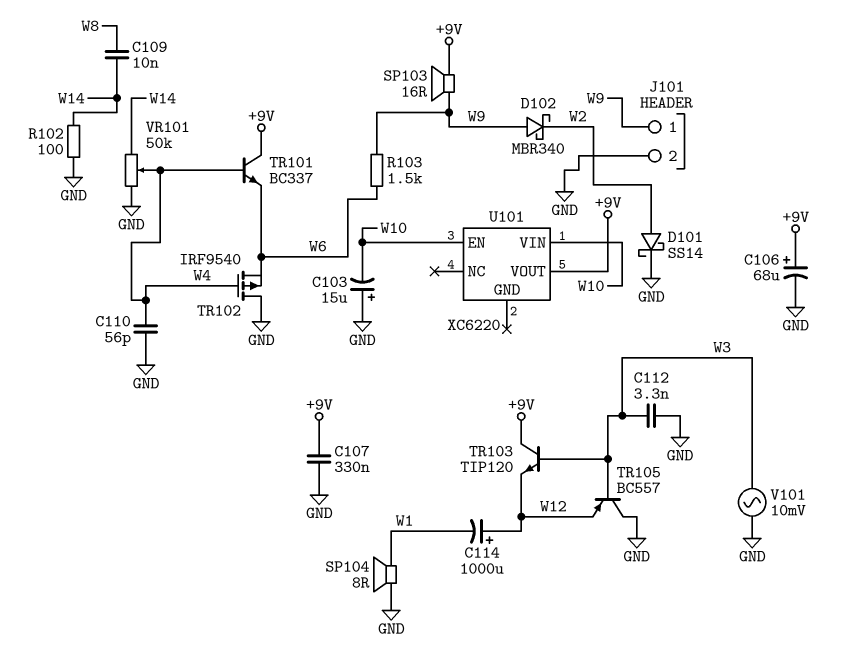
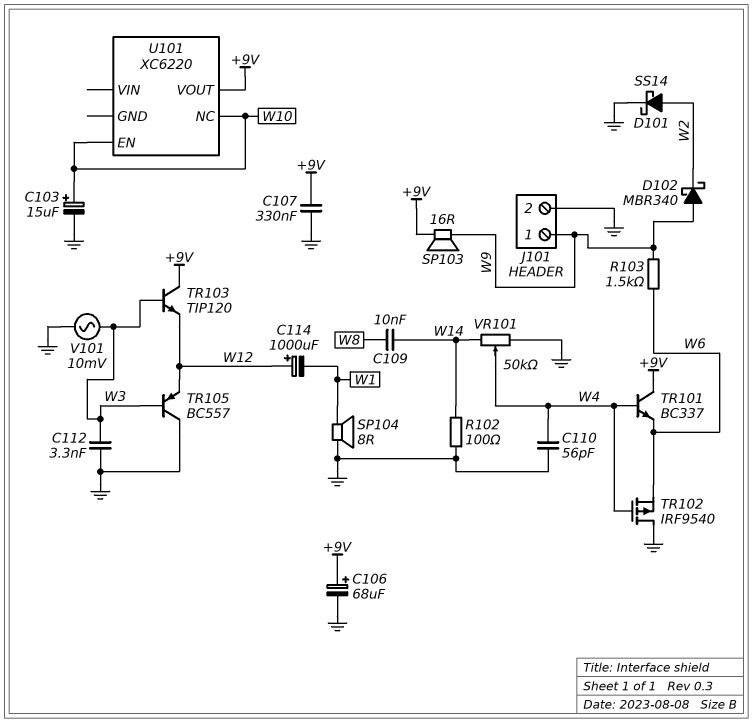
C103: 15uF (plus GND, minus W10) -> 15uF (plus W10, minus GND)
U101 pin NC: none -> W10
U101 pin VIN: W10 -> none

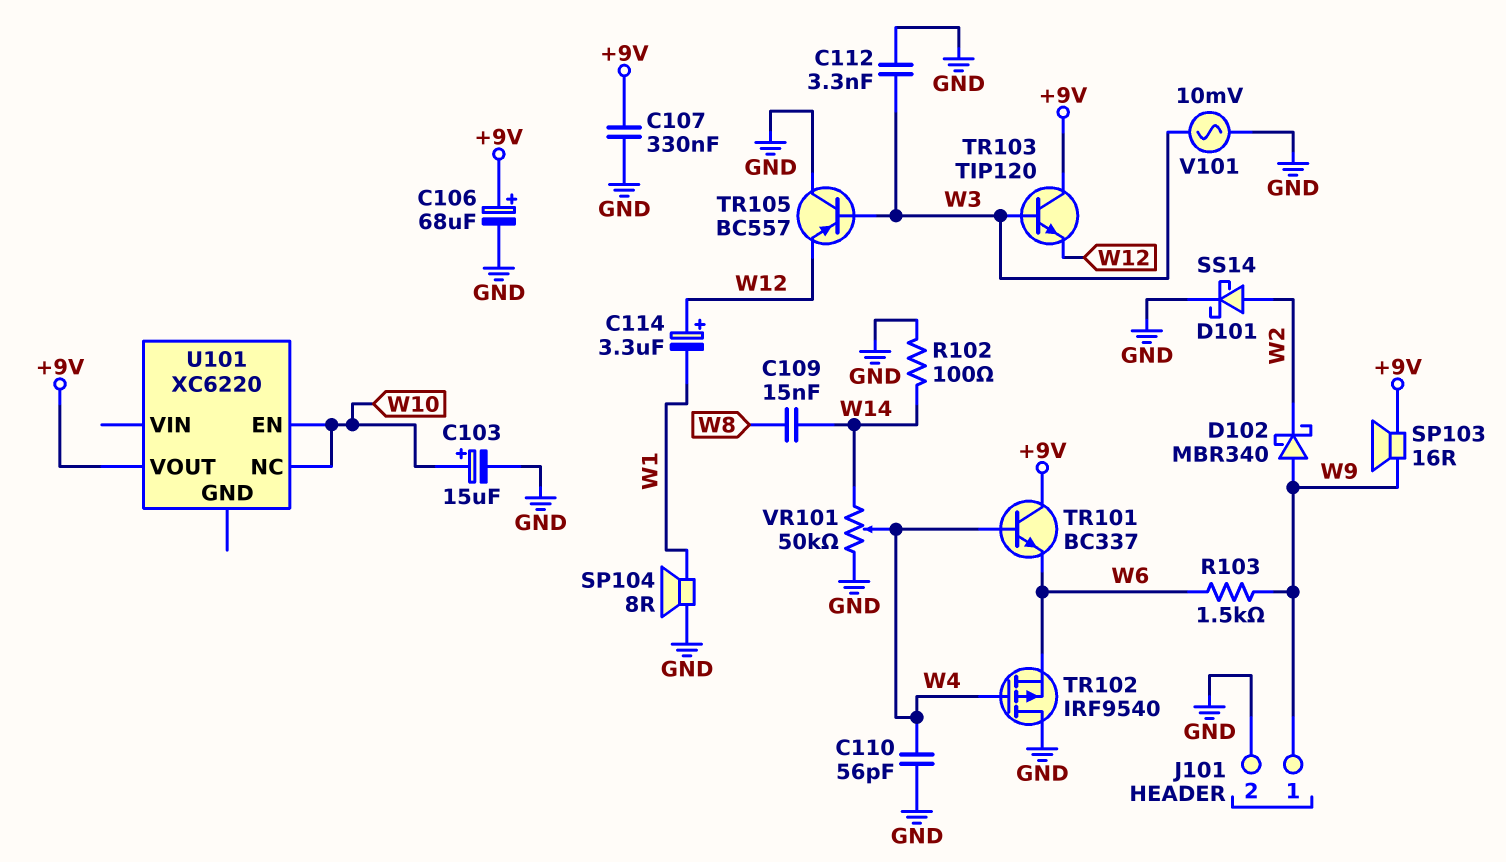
C109: 10nF (W8, W14) -> 15nF (W8, W14)
C114: 1000uF (plus W12, minus W1) -> 3.3uF (plus W12, minus W1)

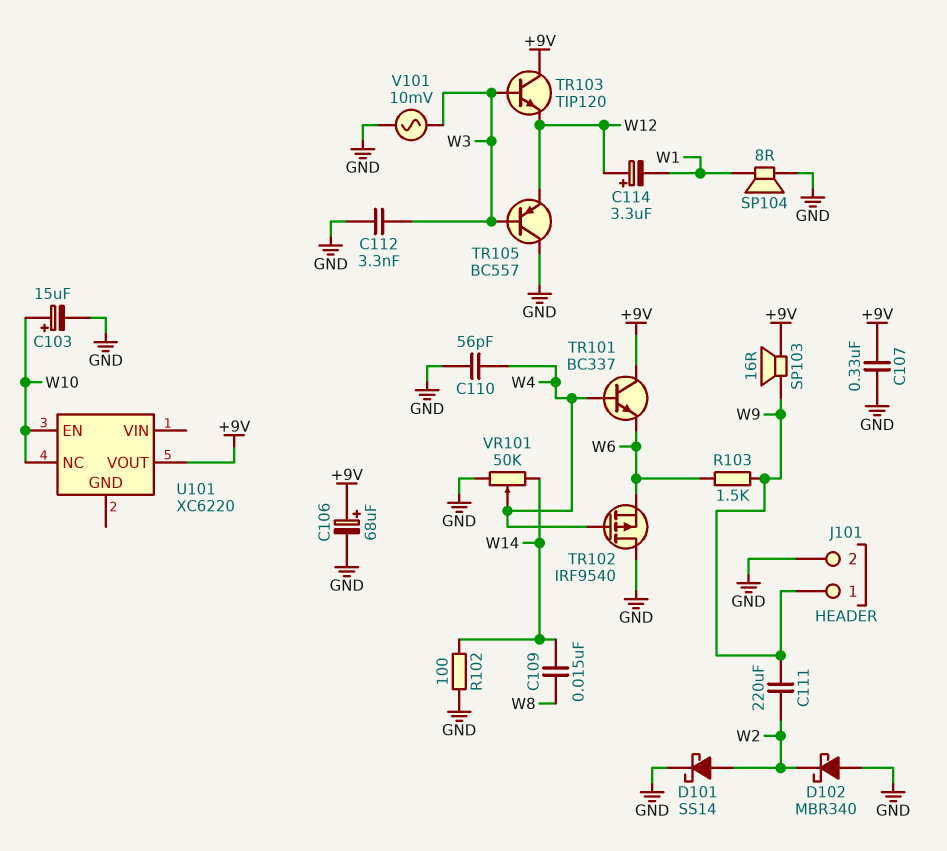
C111: none -> 220uF (W2, W9)
D102: schottky MBR340 (A W9, K W2) -> schottky MBR340 (A GND, K W2)

